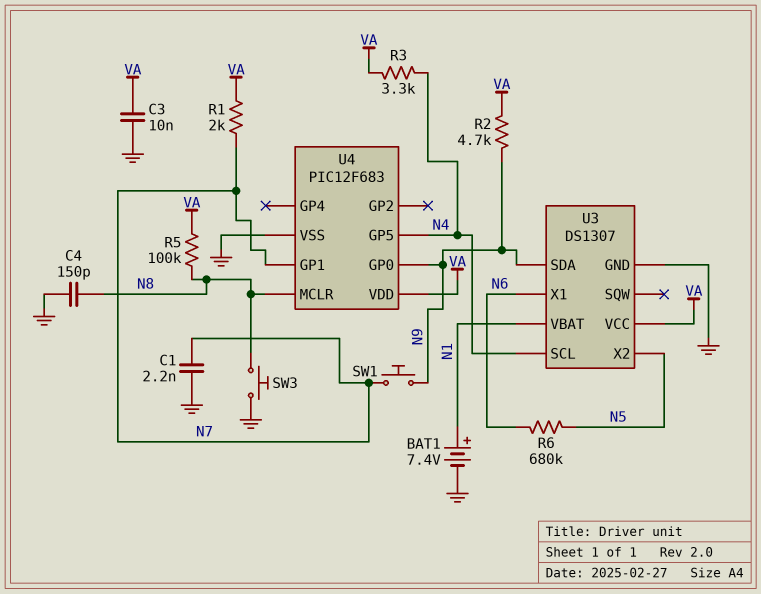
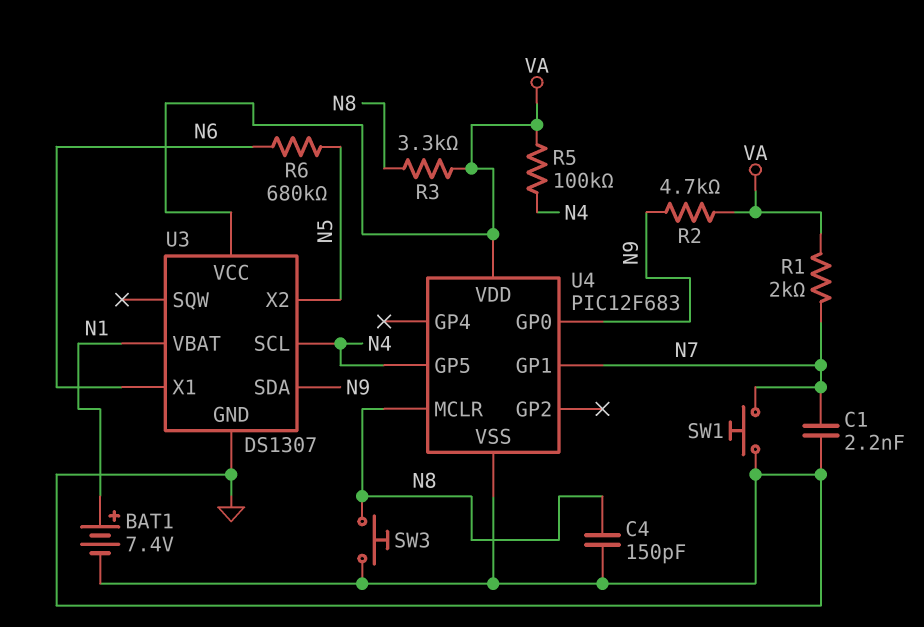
C3: 10nF (GND, VA) -> none
R3: 3.3k (N4, VA) -> 3.3k (N8, VA)
R5: 100k (N8, VA) -> 100k (N4, VA)
SW1: button (N7, N9) -> button (GND, N7)

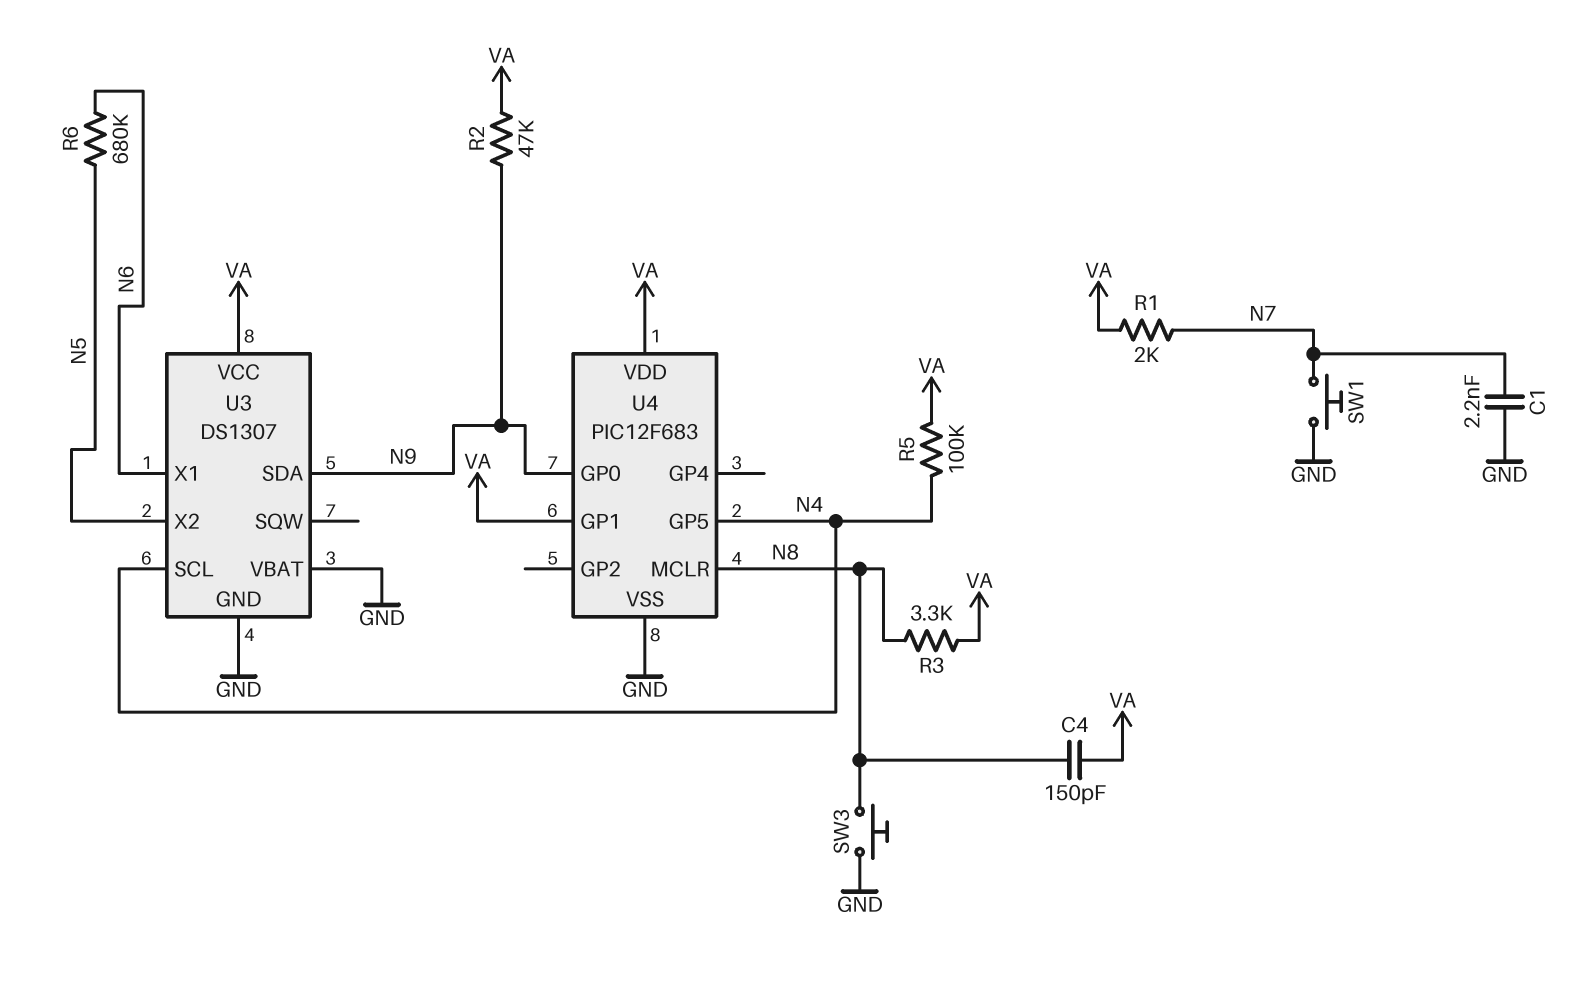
BAT1: 7.4V (plus N1, minus GND) -> none
C4: 150pF (GND, N8) -> 150pF (N8, VA)
R2: 4.7k (N9, VA) -> 47k (N9, VA)
U3 pin VBAT: N1 -> GND
U4 pin GP1: N7 -> VA

